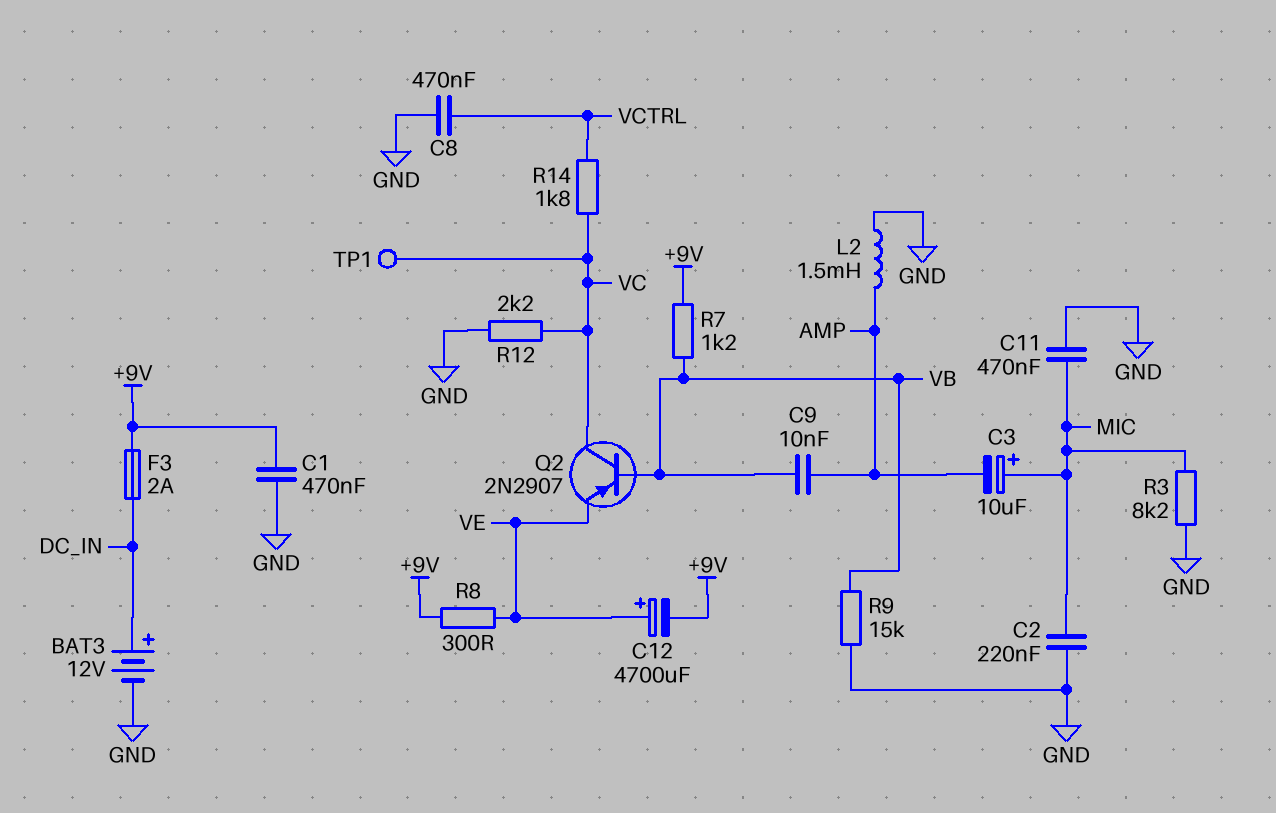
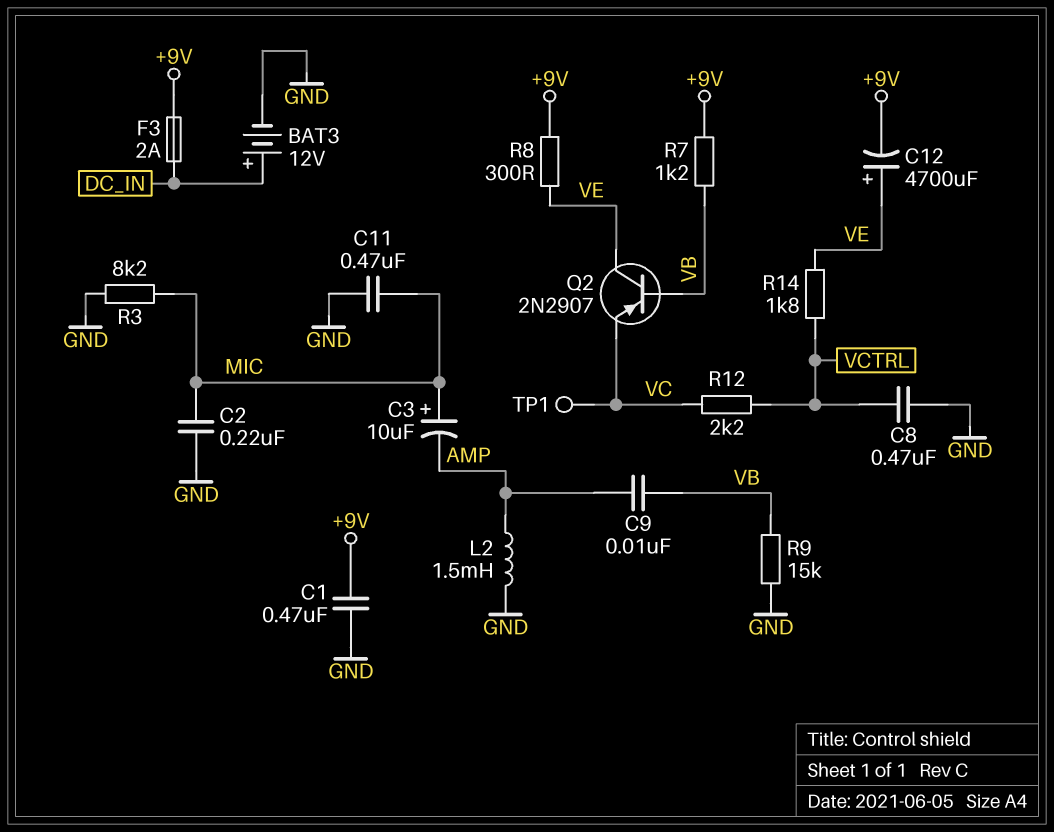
Q2: PNP 2N2907 (B VB, C VC, E VE) -> PNP 2N2907 (B VB, C VE, E VC)
R12: 2.2k (GND, VC) -> 2.2k (VC, VCTRL)
R14: 1.8k (VC, VCTRL) -> 1.8k (VCTRL, VE)

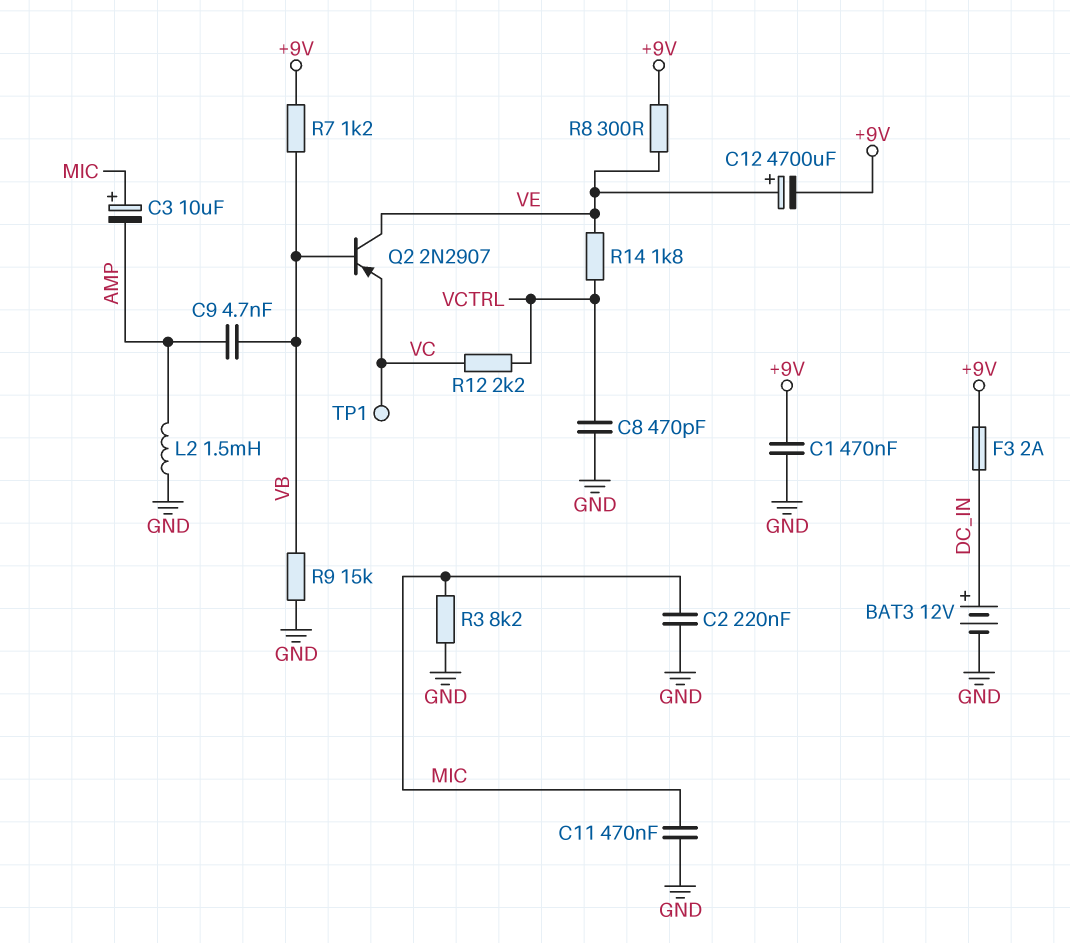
C8: 470nF (GND, VCTRL) -> 470pF (GND, VCTRL)
C9: 10nF (AMP, VB) -> 4.7nF (AMP, VB)

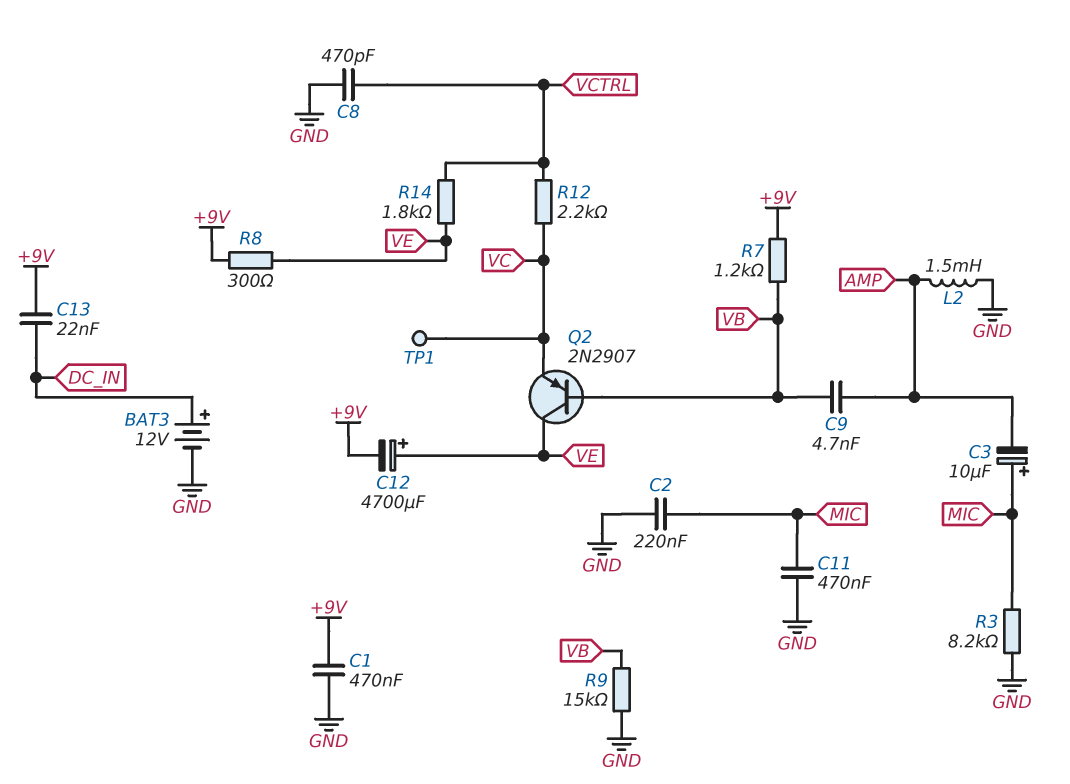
C13: none -> 22nF (+9V, DC_IN)
F3: 2A (+9V, DC_IN) -> none

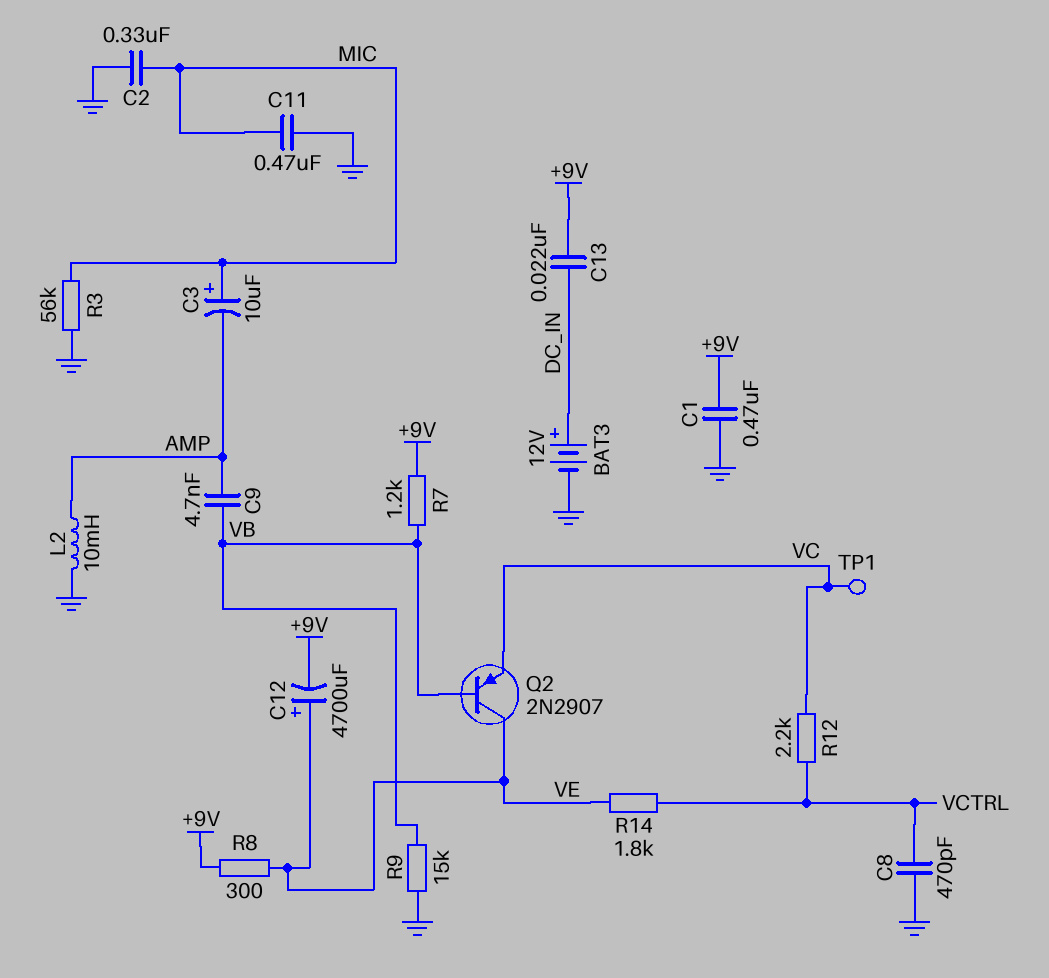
C2: 220nF (GND, MIC) -> 330nF (GND, MIC)
L2: 1.5mH (AMP, GND) -> 10mH (AMP, GND)
R3: 8.2k (GND, MIC) -> 56k (GND, MIC)

